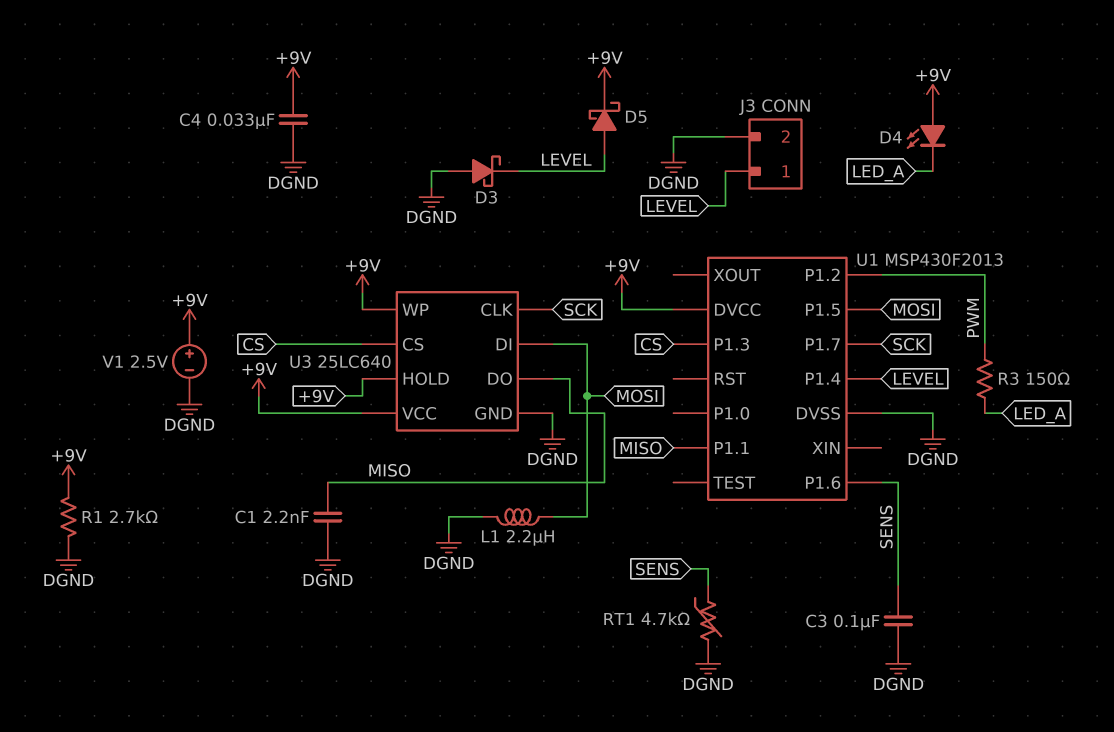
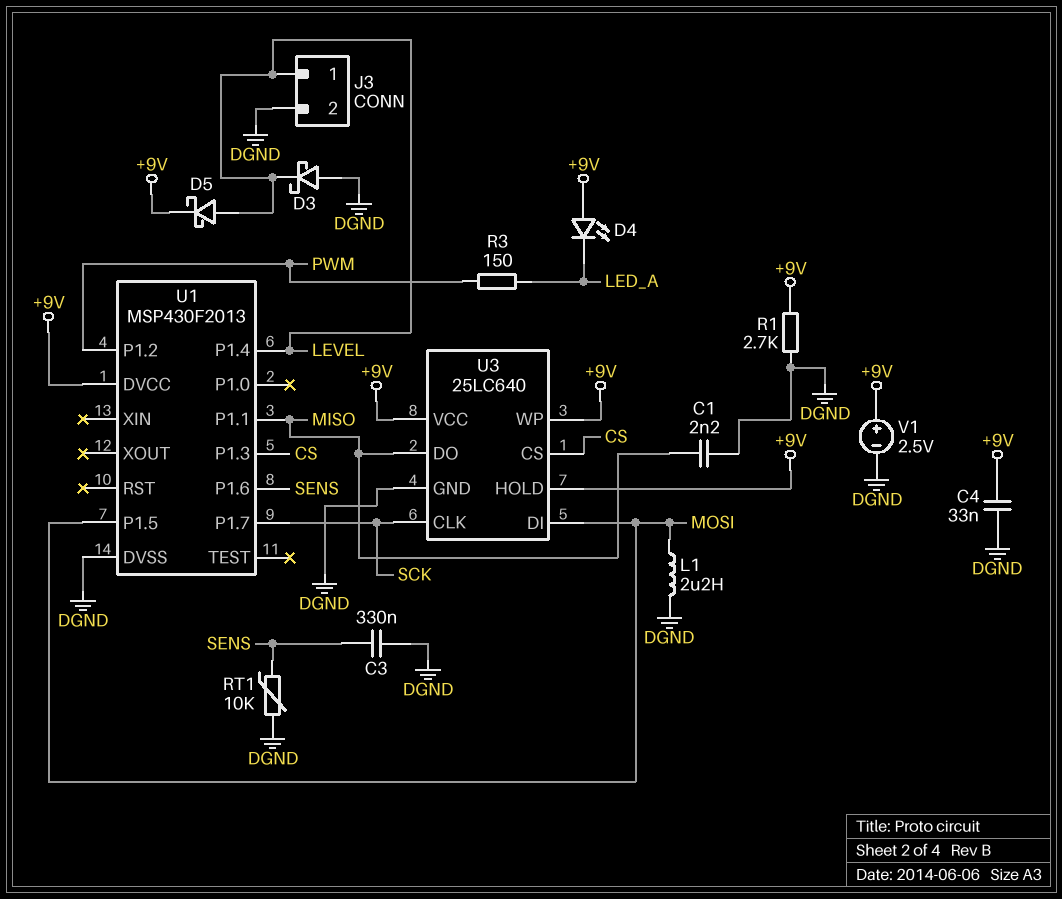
C3: 100nF (DGND, SENS) -> 330nF (DGND, SENS)
RT1: 4.7k (DGND, SENS) -> 10k (DGND, SENS)

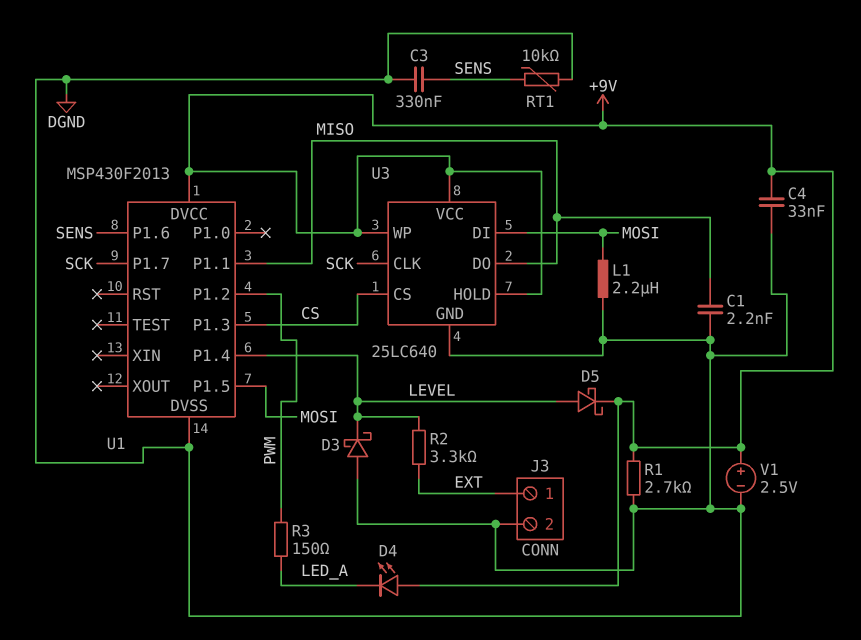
J3 pin 1: LEVEL -> EXT
R2: none -> 3.3k (EXT, LEVEL)

